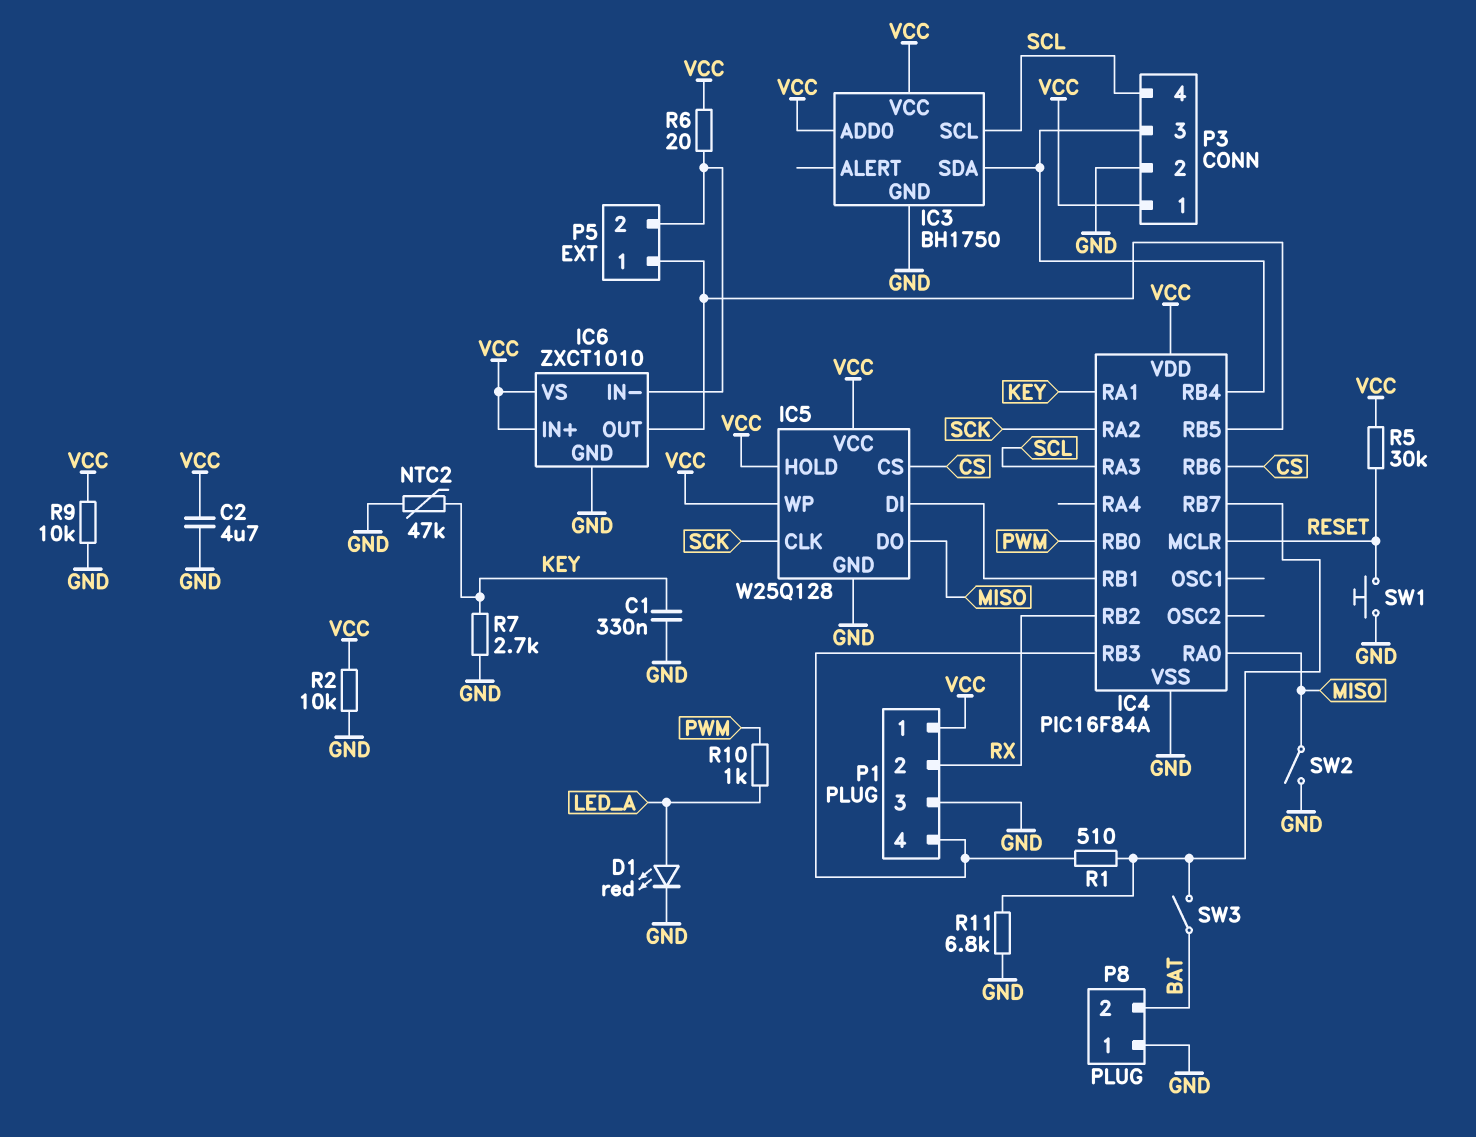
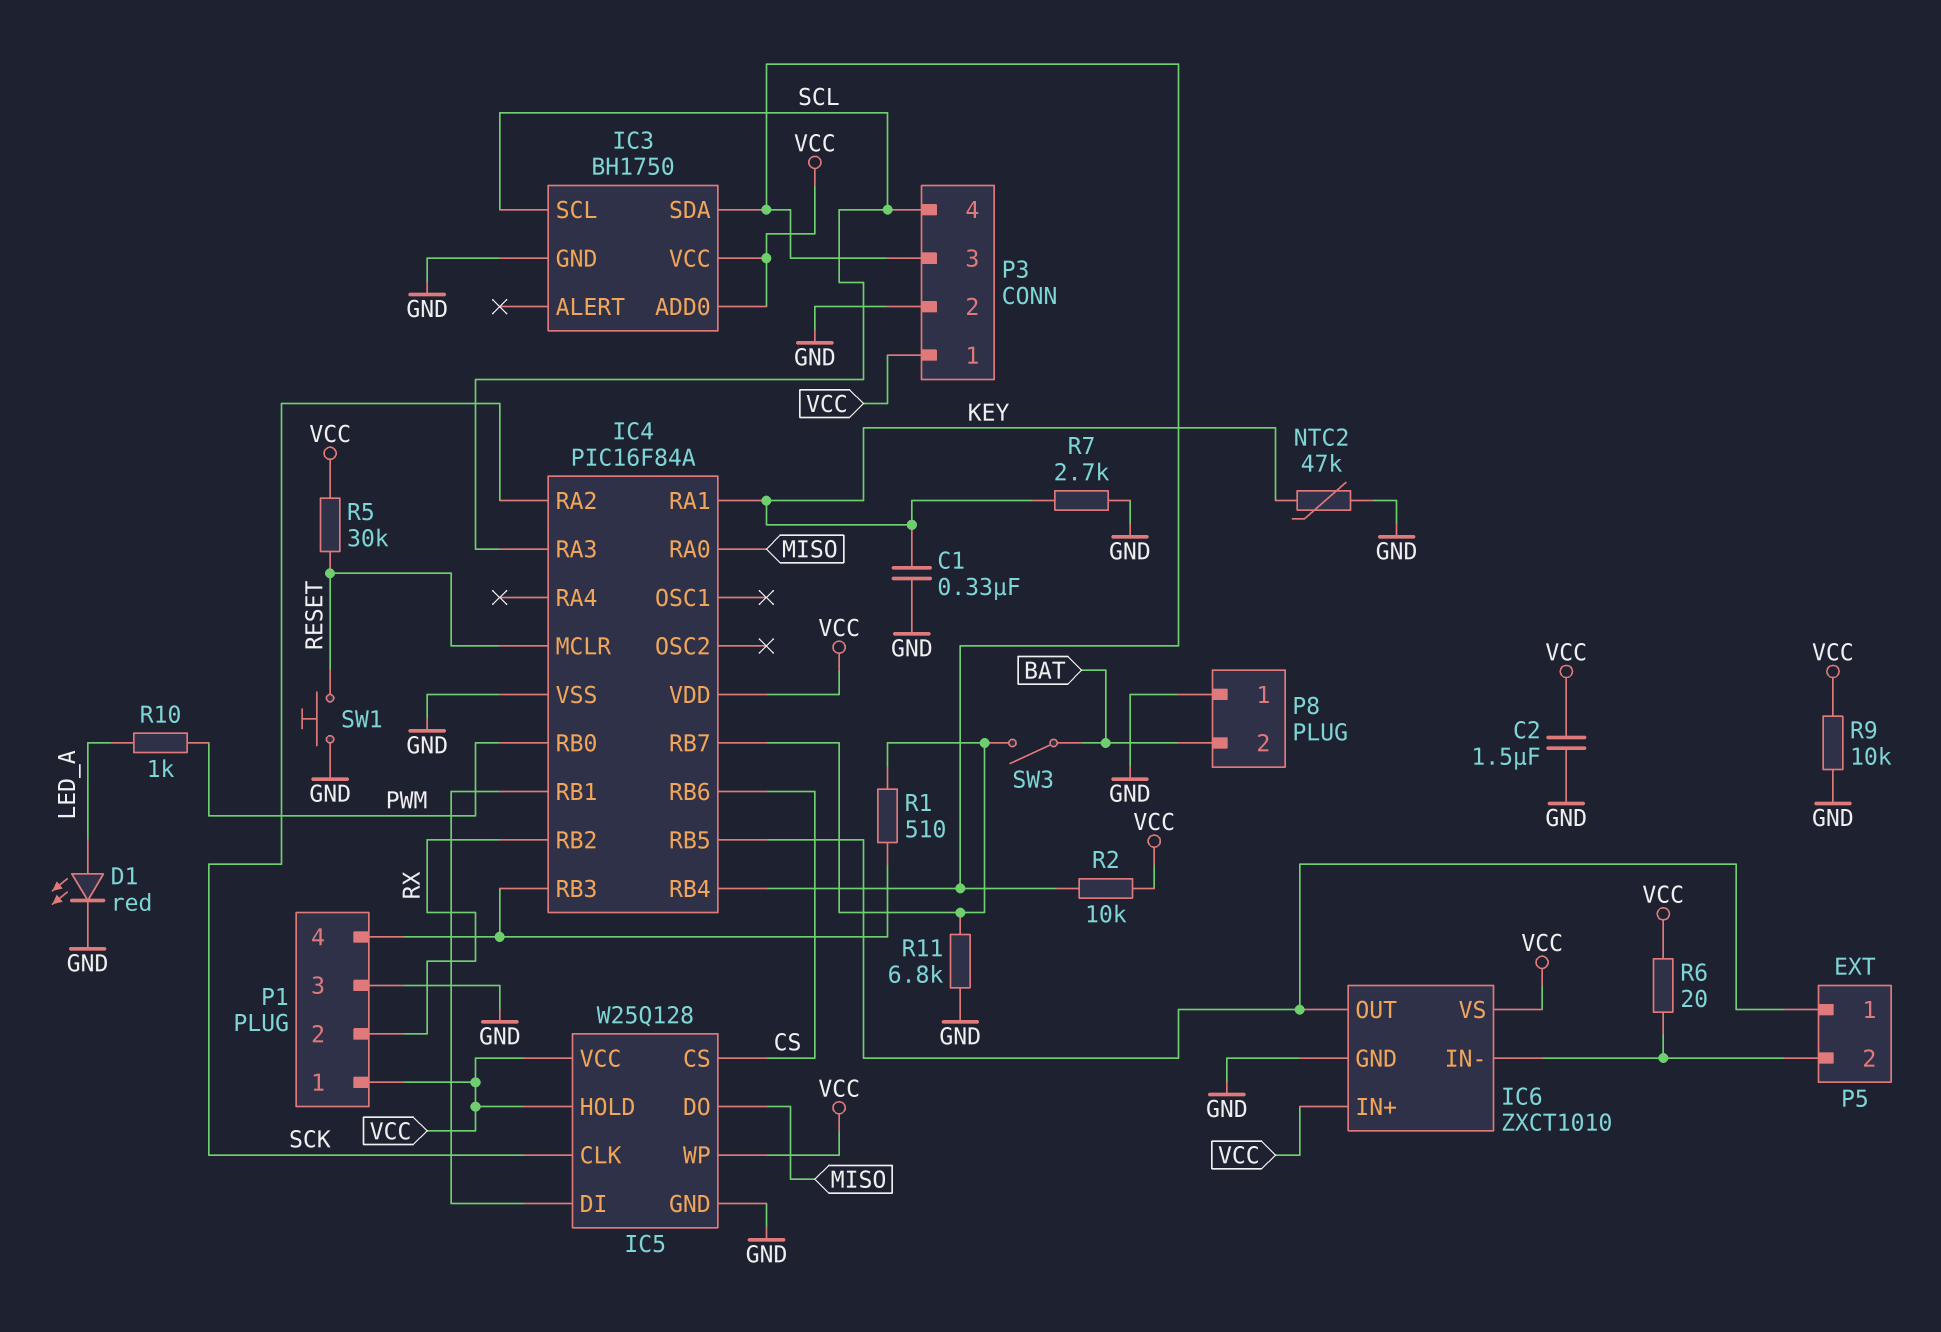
C2: 4.7uF (GND, VCC) -> 1.5uF (GND, VCC)
R2: 10k (GND, VCC) -> 10k (IC3/SDA, VCC)
SW2: switch (GND, MISO) -> none

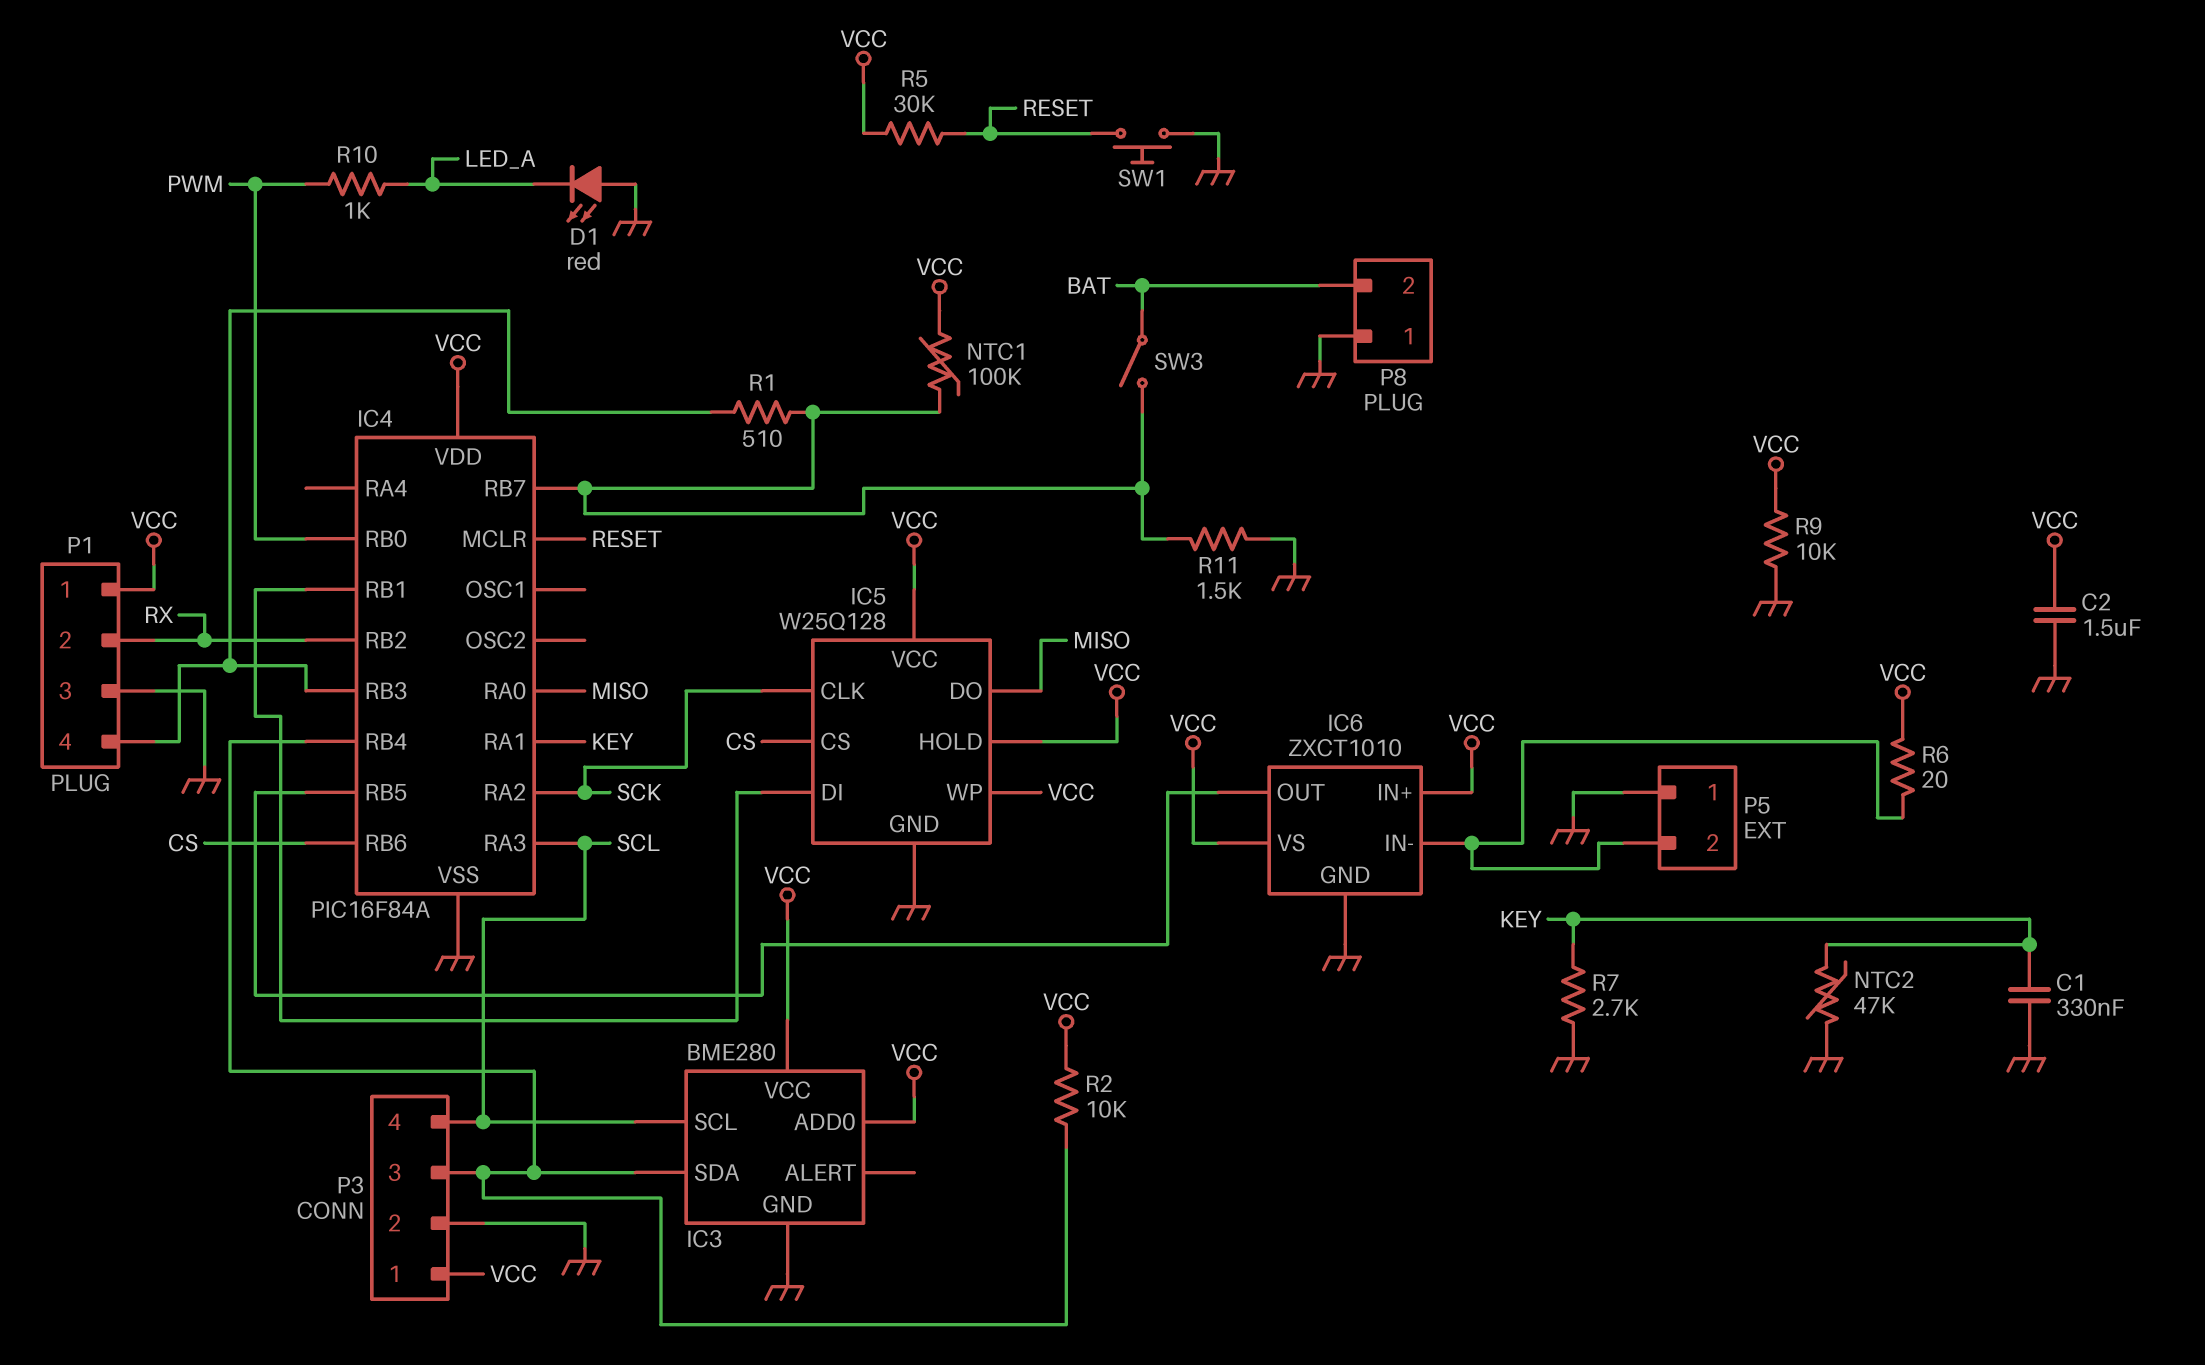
D1: LED red (A LED_A, K GND) -> LED red (A GND, K LED_A)
IC3: BH1750 -> BME280
NTC1: none -> 100k (IC4/RB7, VCC)
P5 pin 1: IC4/RB5 -> GND
R11: 6.8k (GND, IC4/RB7) -> 1.5k (GND, IC4/RB7)

